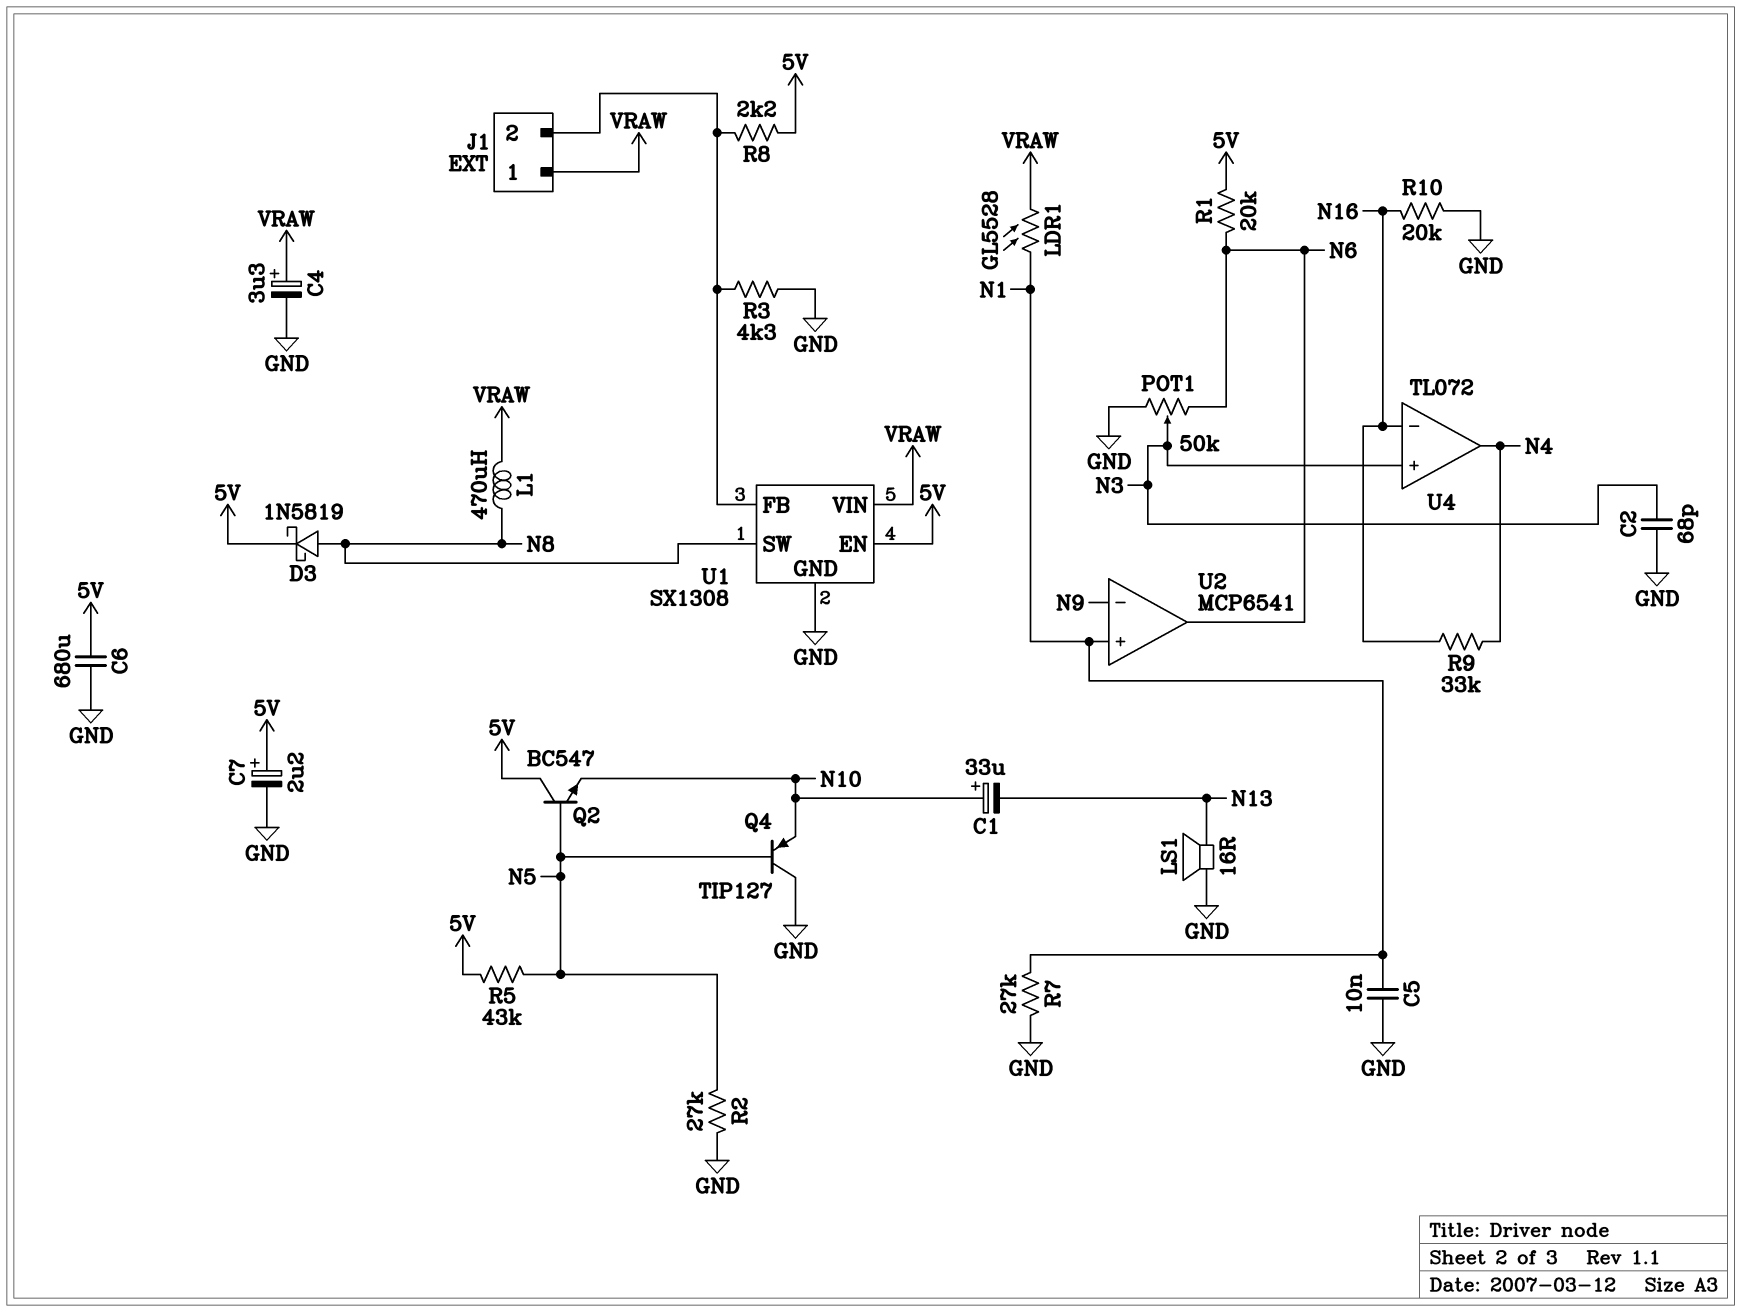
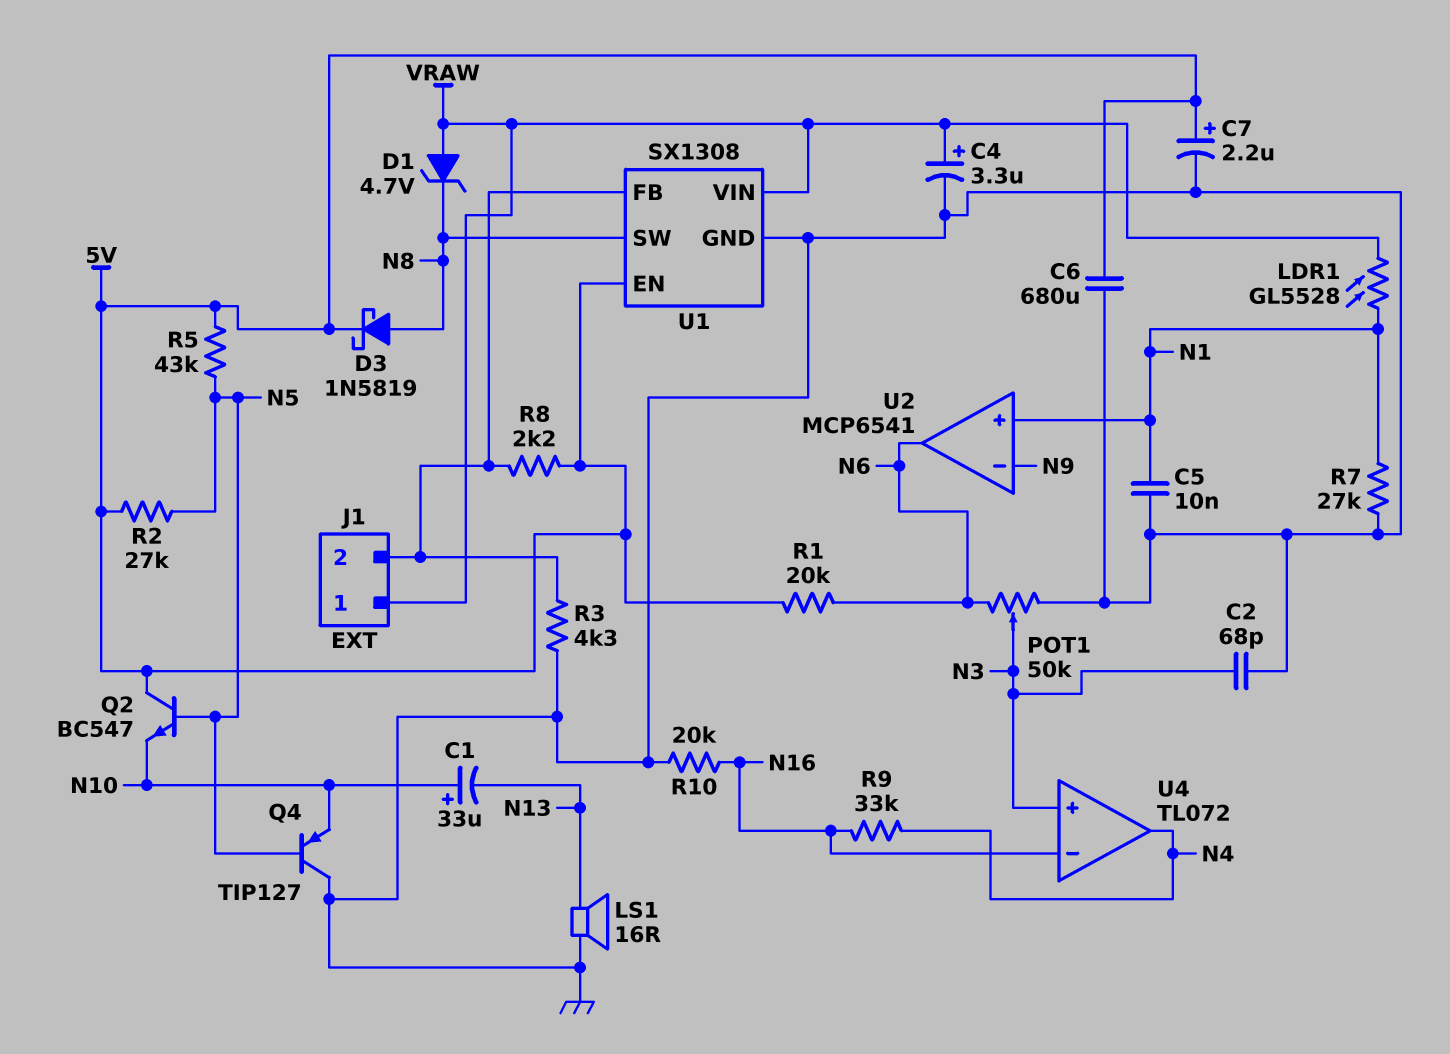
D1: none -> zener 4.7V (A VRAW, K N8)
L1: 470uH (N8, VRAW) -> none
R2: 27k (GND, N5) -> 27k (5V, N5)

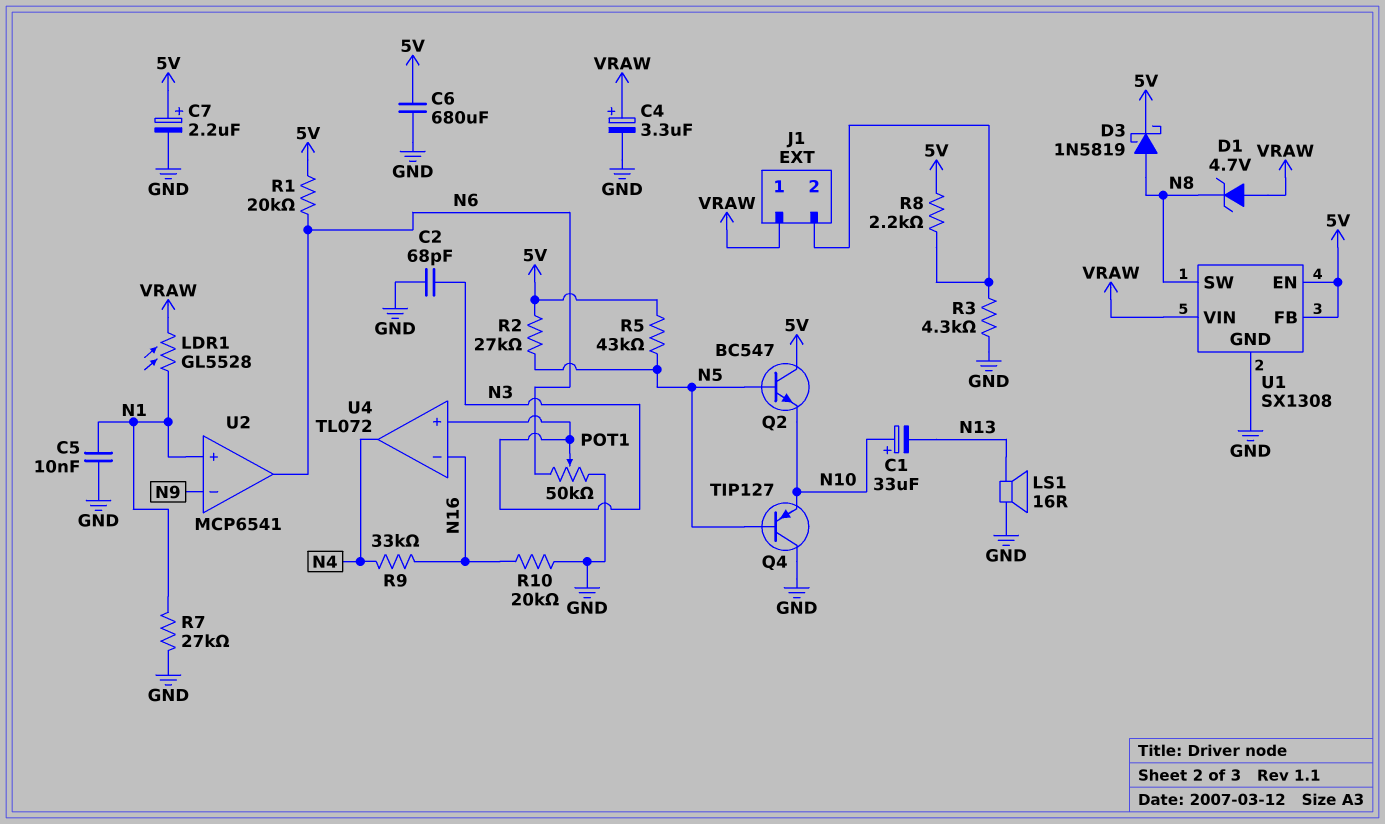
U1 pin FB: J1/2 -> 5V

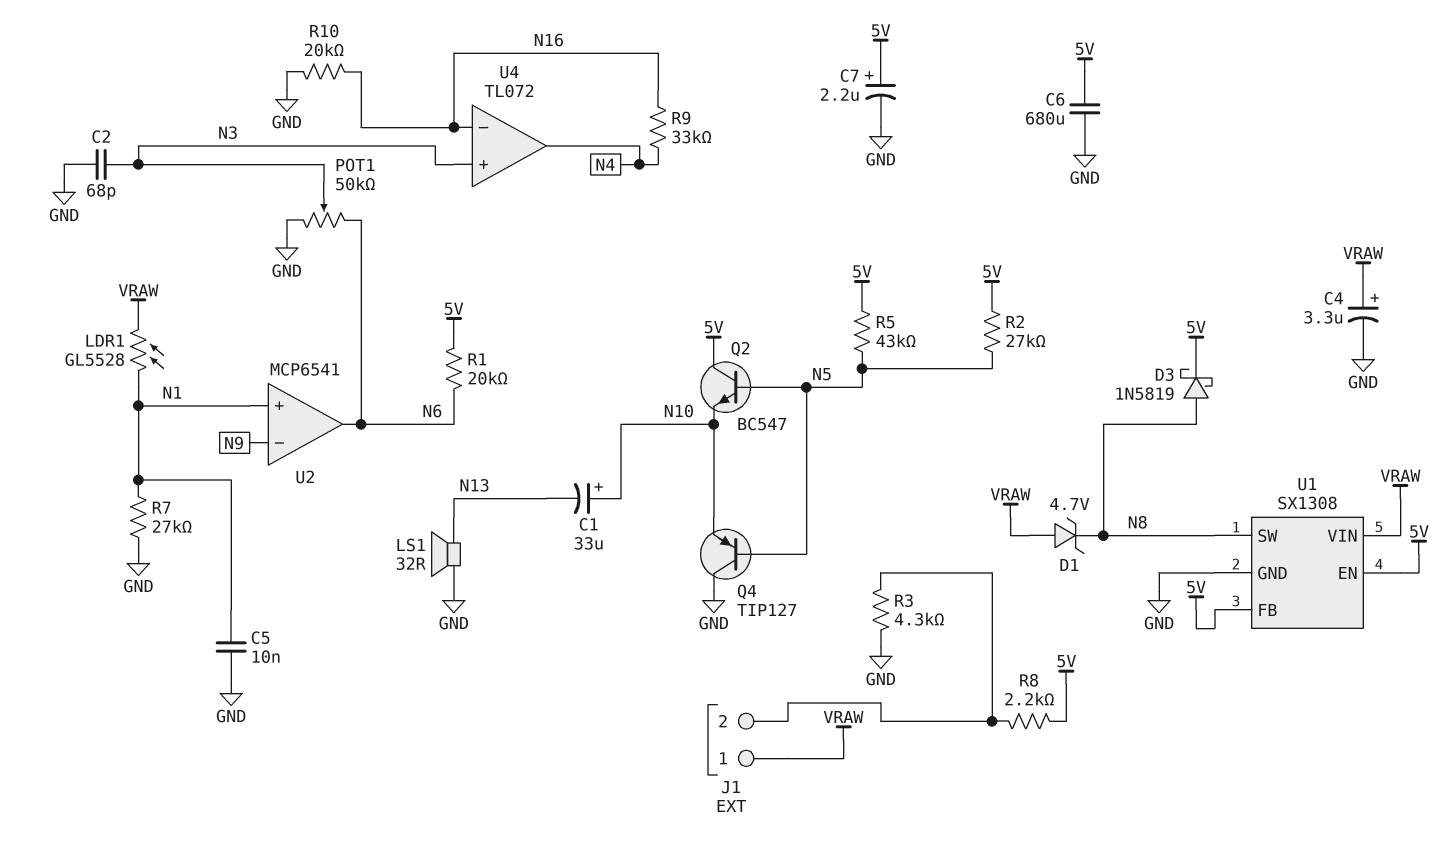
LS1: speaker 16R (GND, N13) -> speaker 32R (GND, N13)

